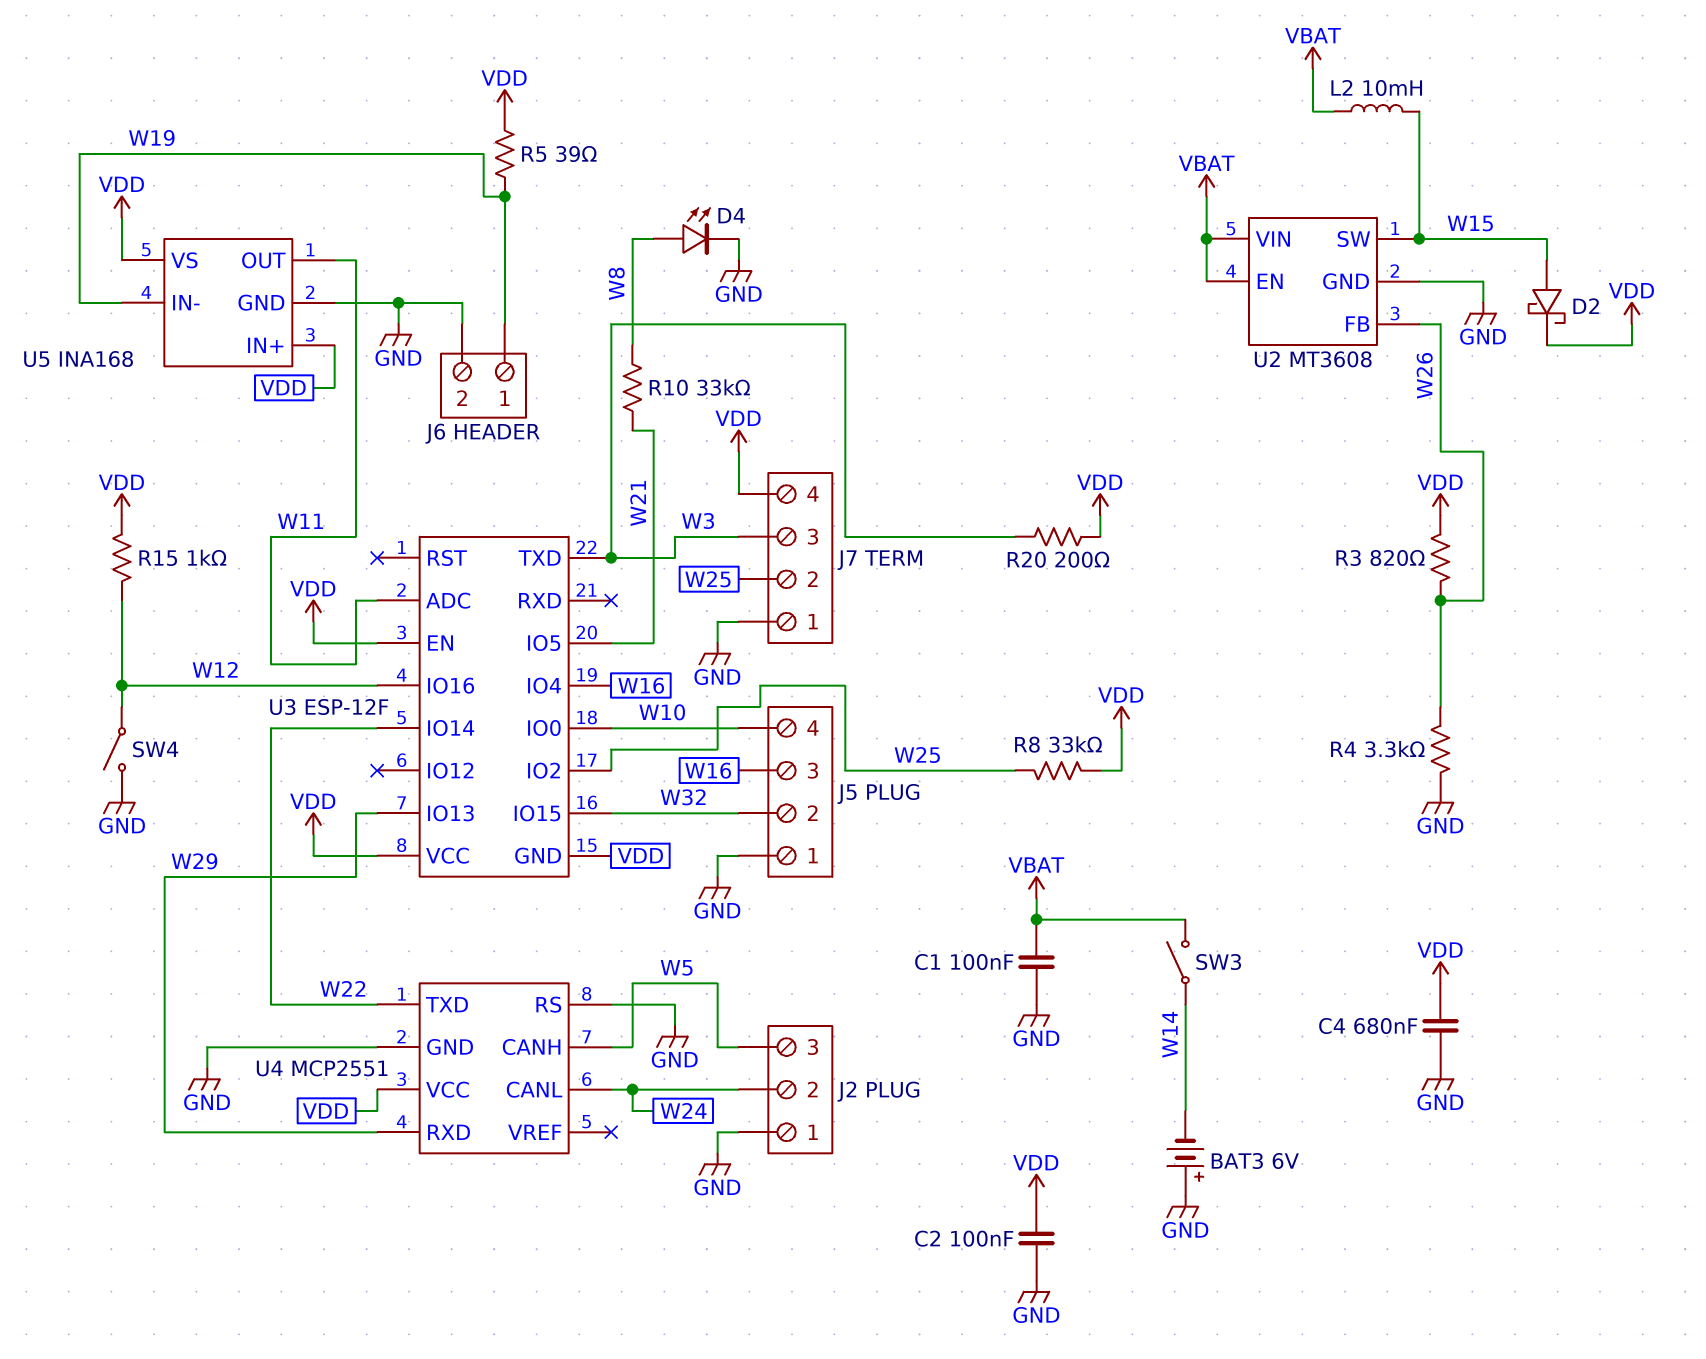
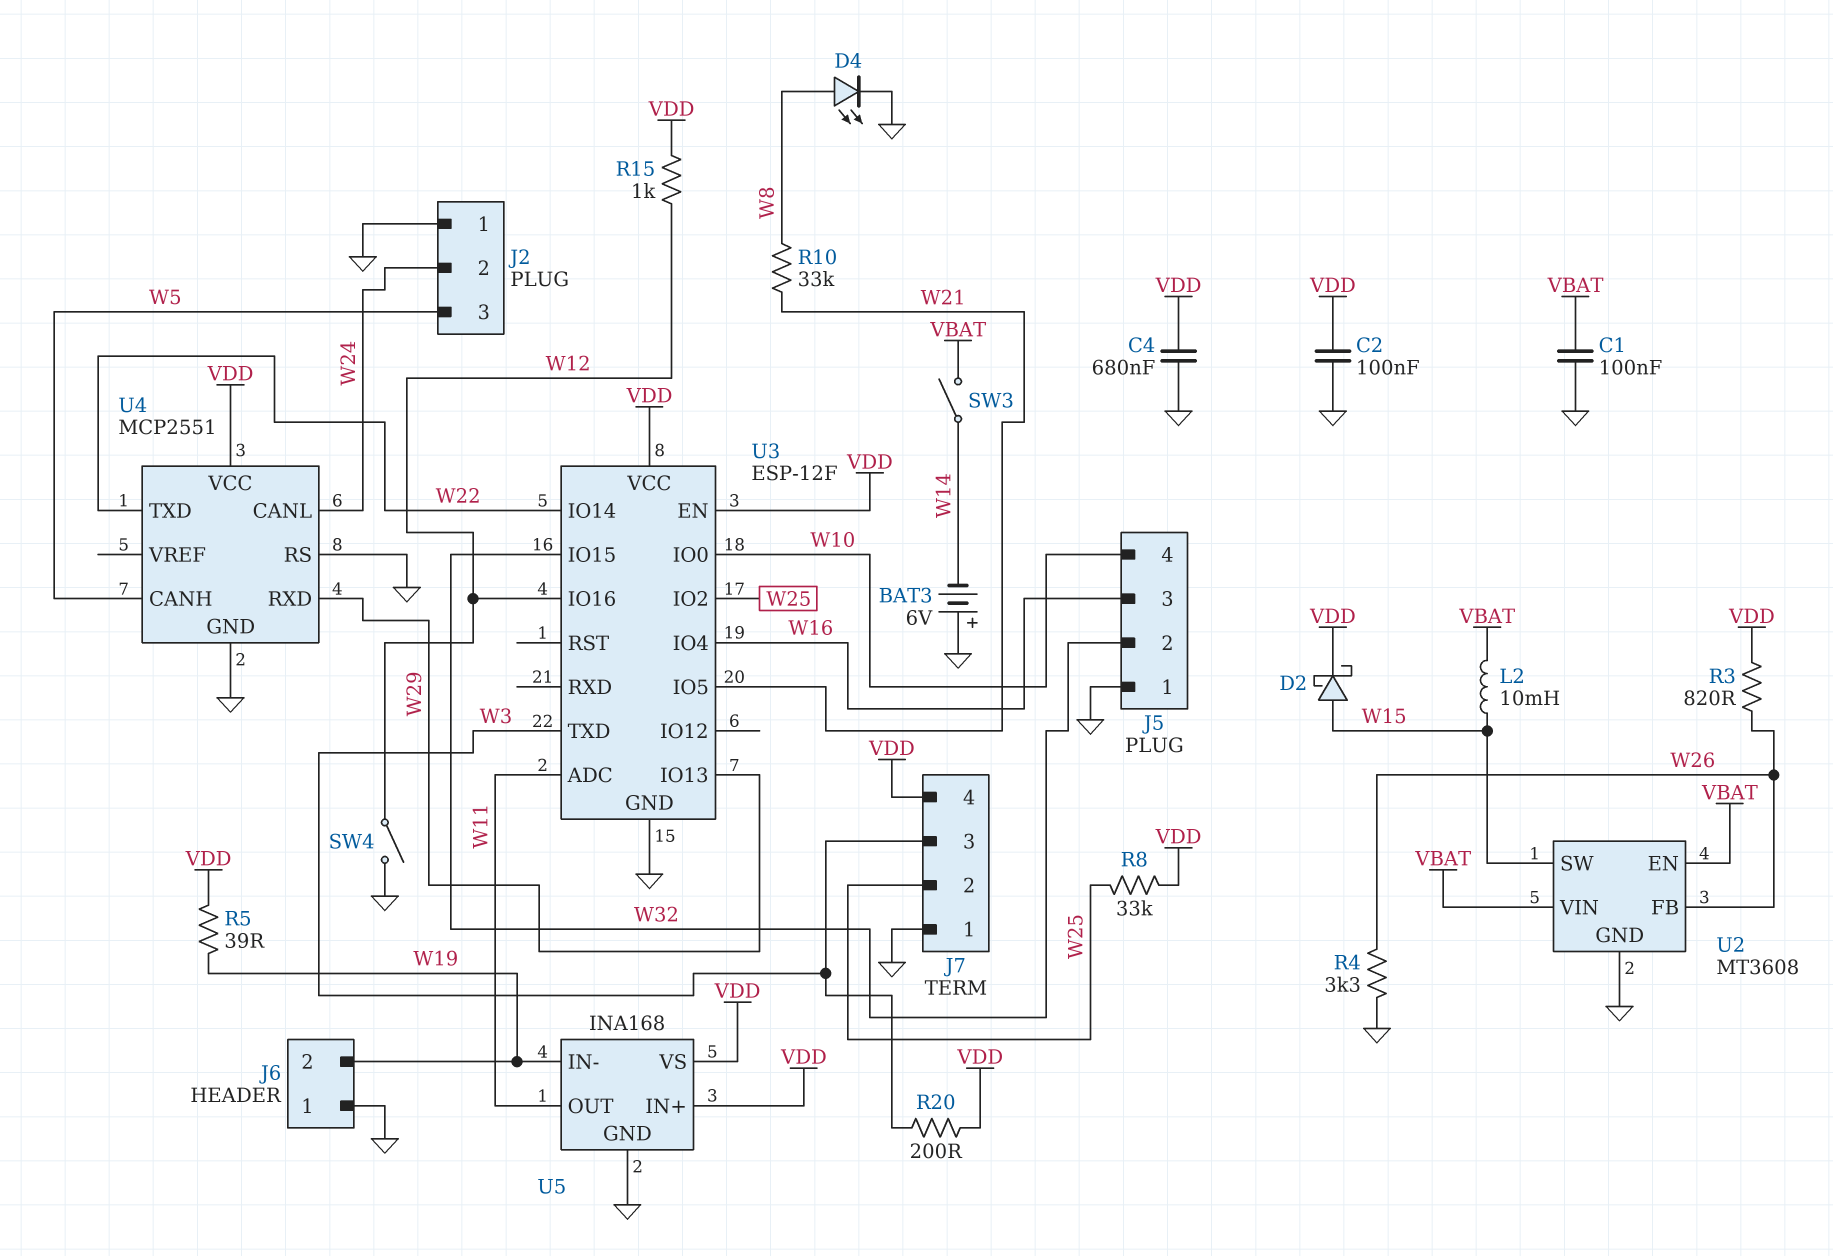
J6 pin 1: W19 -> GND
J6 pin 2: GND -> W19
U3 pin GND: VDD -> GND

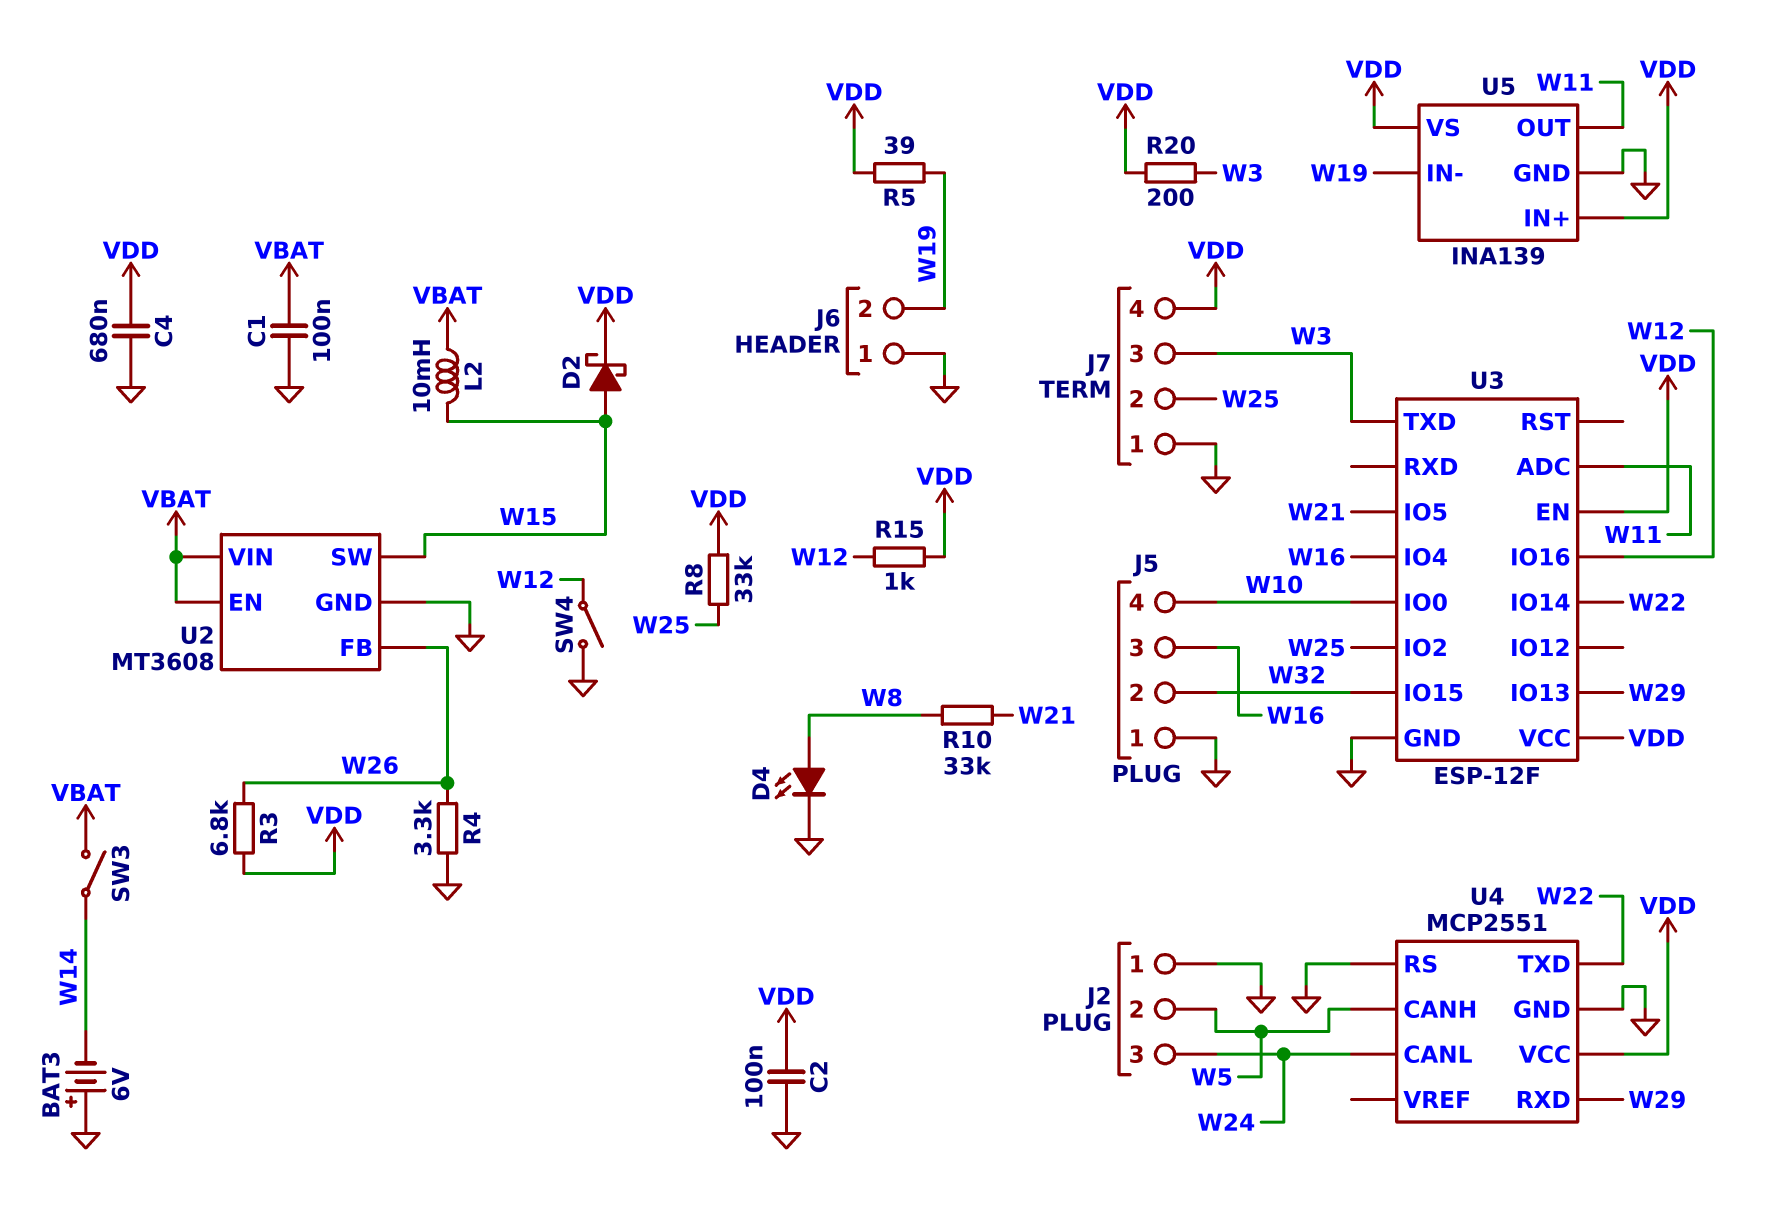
J2 pin 2: W24 -> W5
J2 pin 3: W5 -> W24
R3: 820 (VDD, W26) -> 6.8k (VDD, W26)
U5: INA168 -> INA139

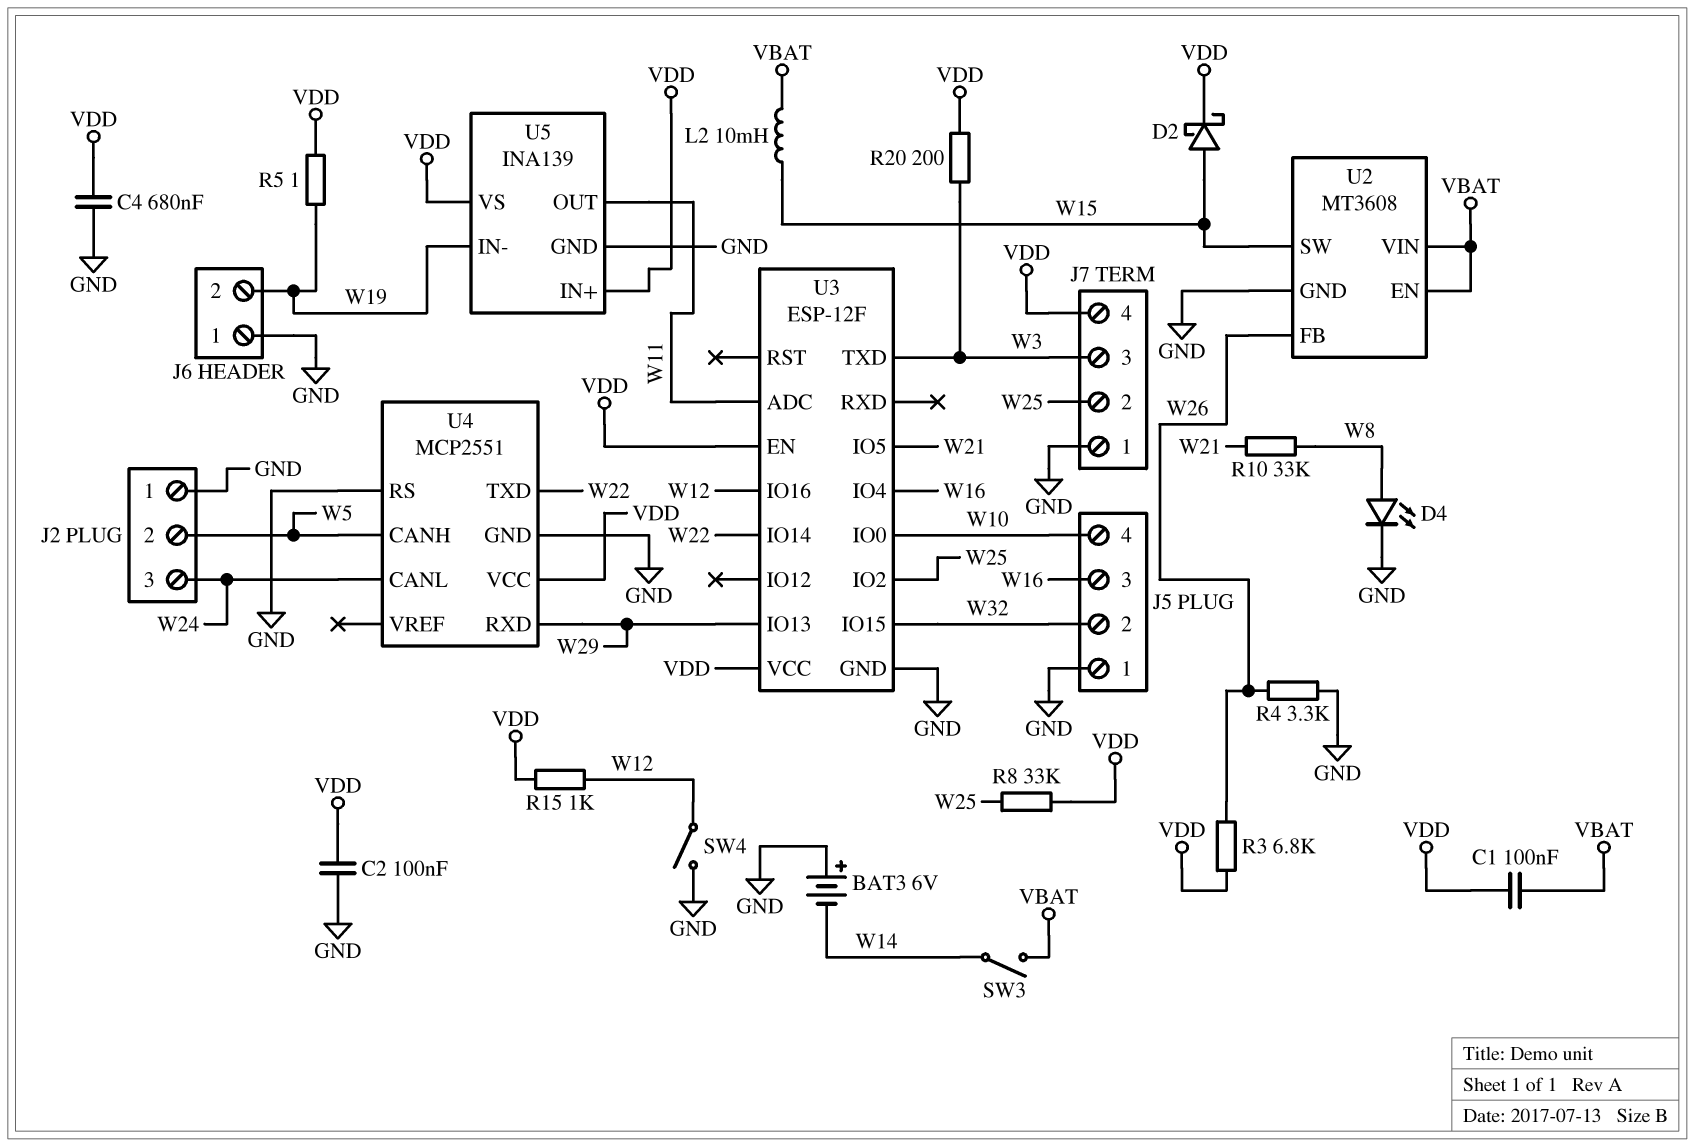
C1: 100nF (GND, VBAT) -> 100nF (VBAT, VDD)
R5: 39 (VDD, W19) -> 1 (VDD, W19)

